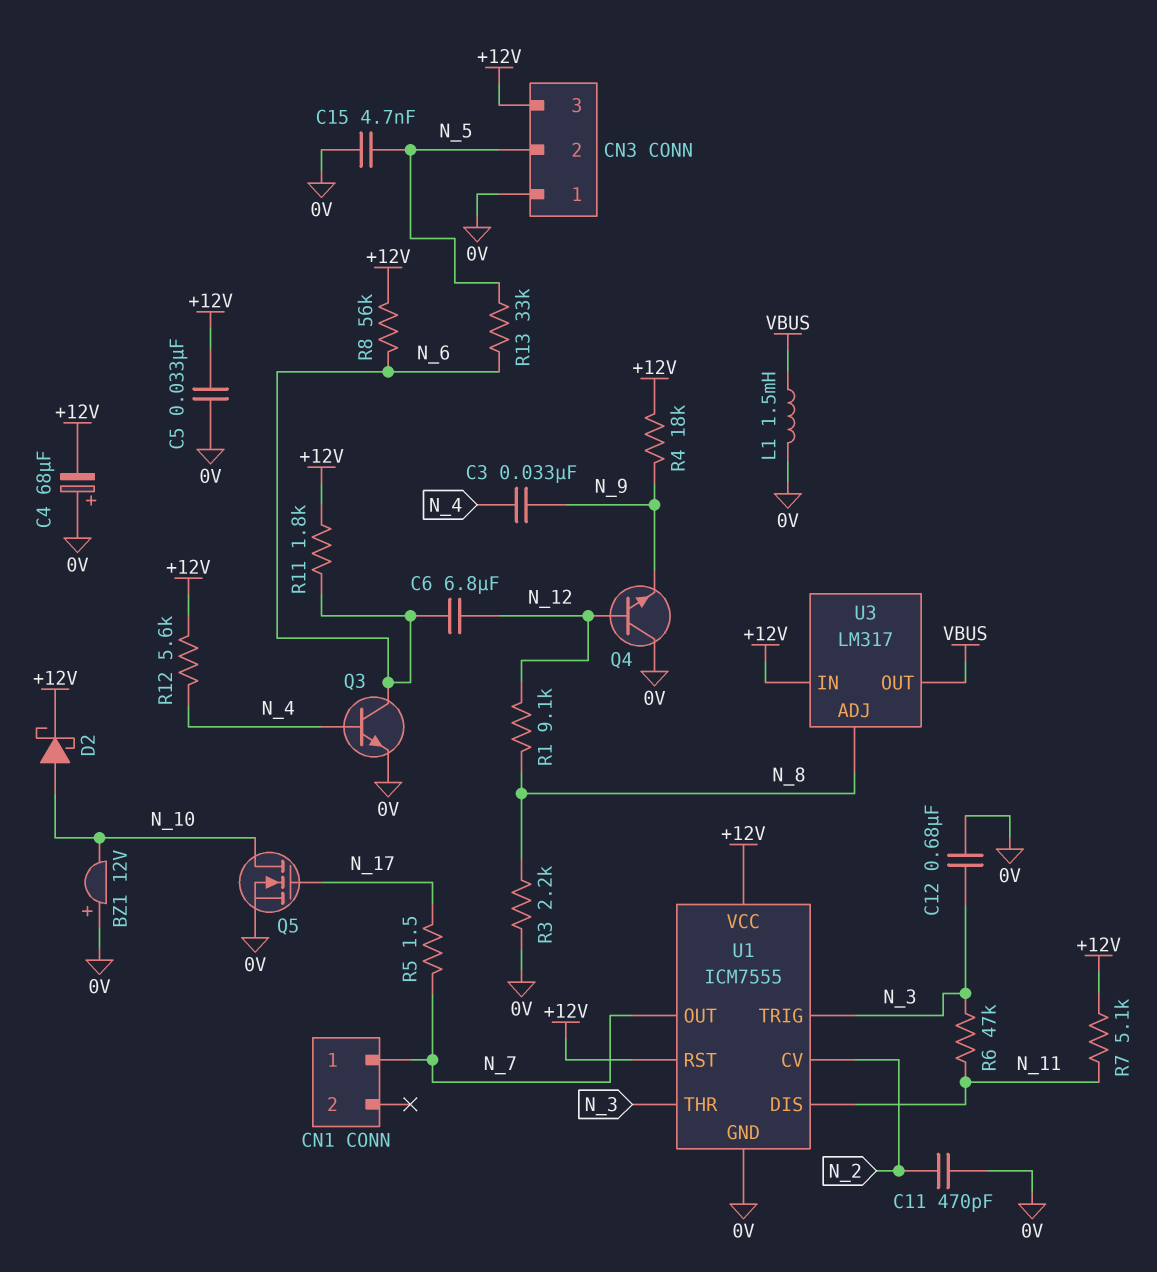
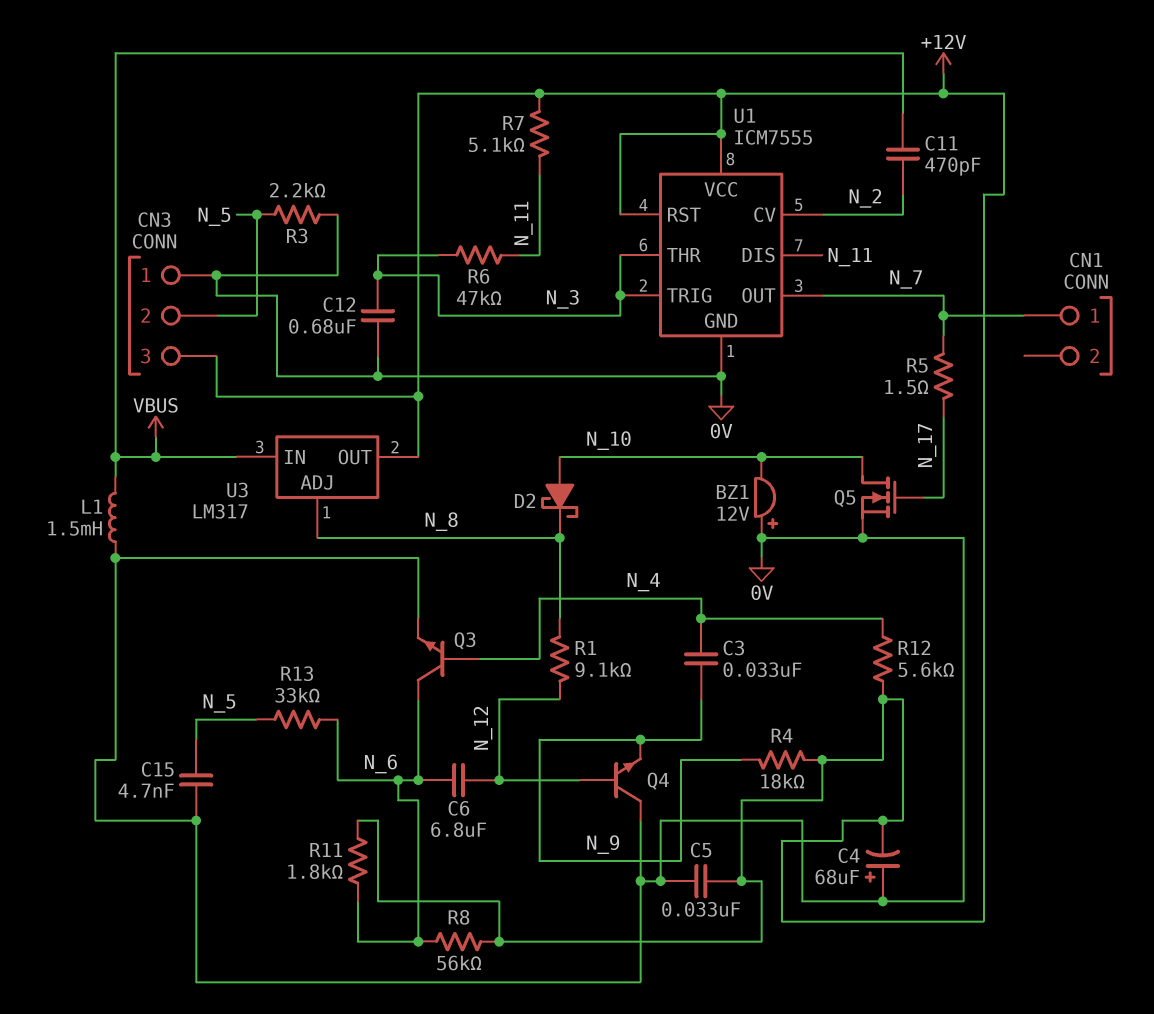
C11: 470pF (0V, N_2) -> 470pF (N_2, VBUS)
D2: schottky (A N_10, K +12V) -> schottky (A N_10, K N_8)
R3: 2.2k (0V, N_8) -> 2.2k (0V, N_5)
U3 pin IN: +12V -> VBUS
U3 pin OUT: VBUS -> +12V

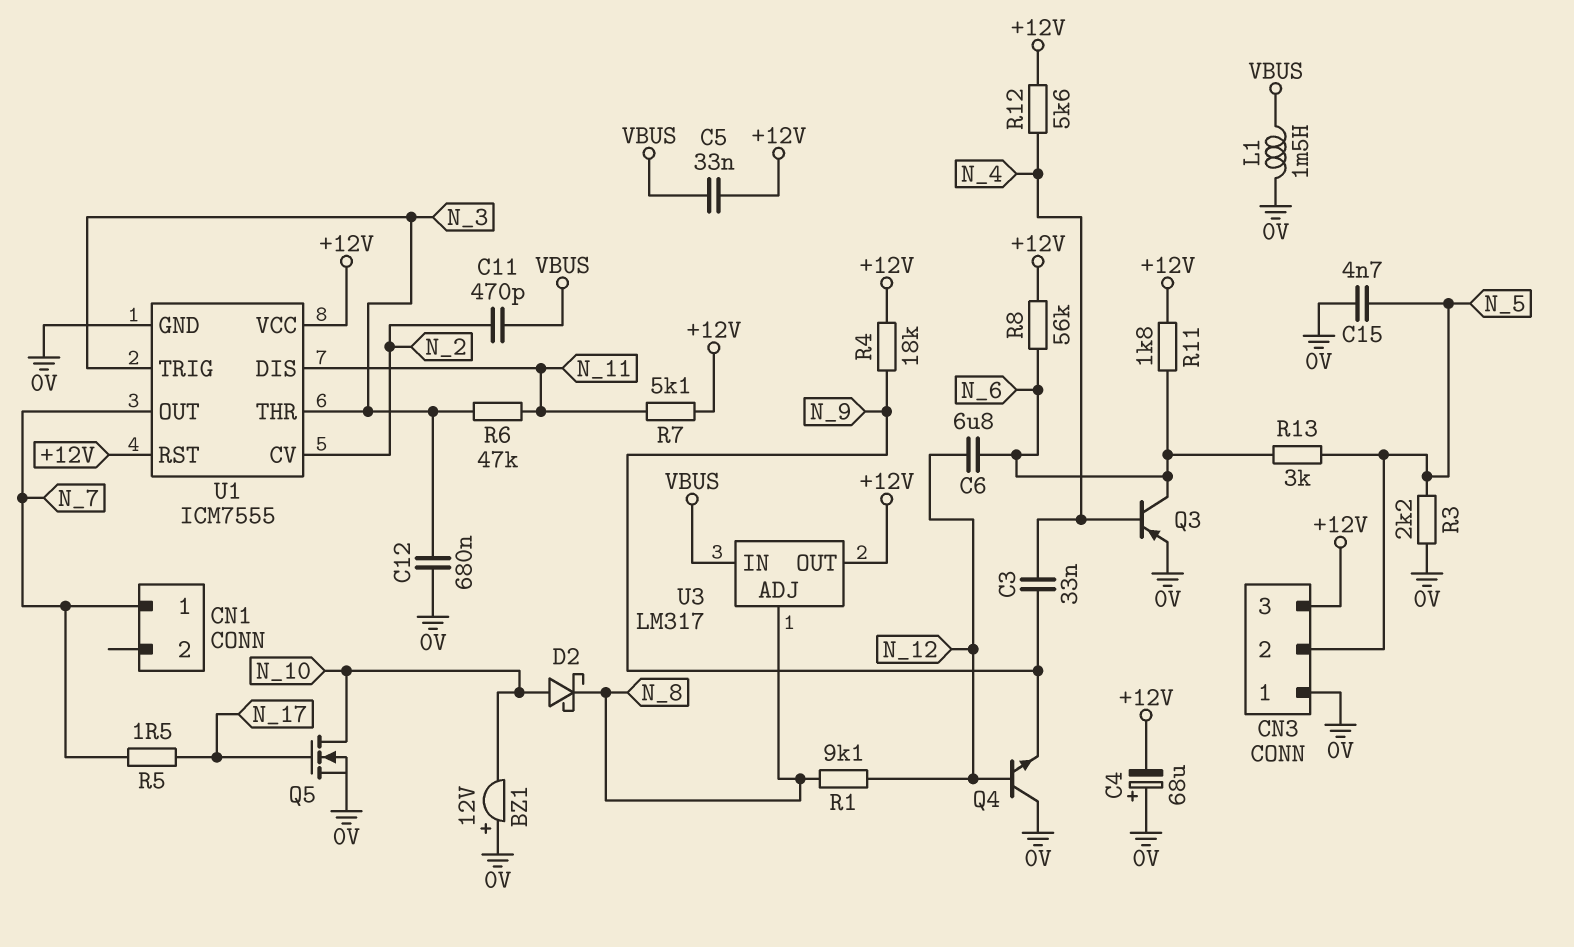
C5: 33nF (+12V, 0V) -> 33nF (+12V, VBUS)
Q3: NPN (B N_4, C N_6, E 0V) -> PNP (B N_4, C N_6, E 0V)
R13: 33k (N_5, N_6) -> 3k (N_5, N_6)

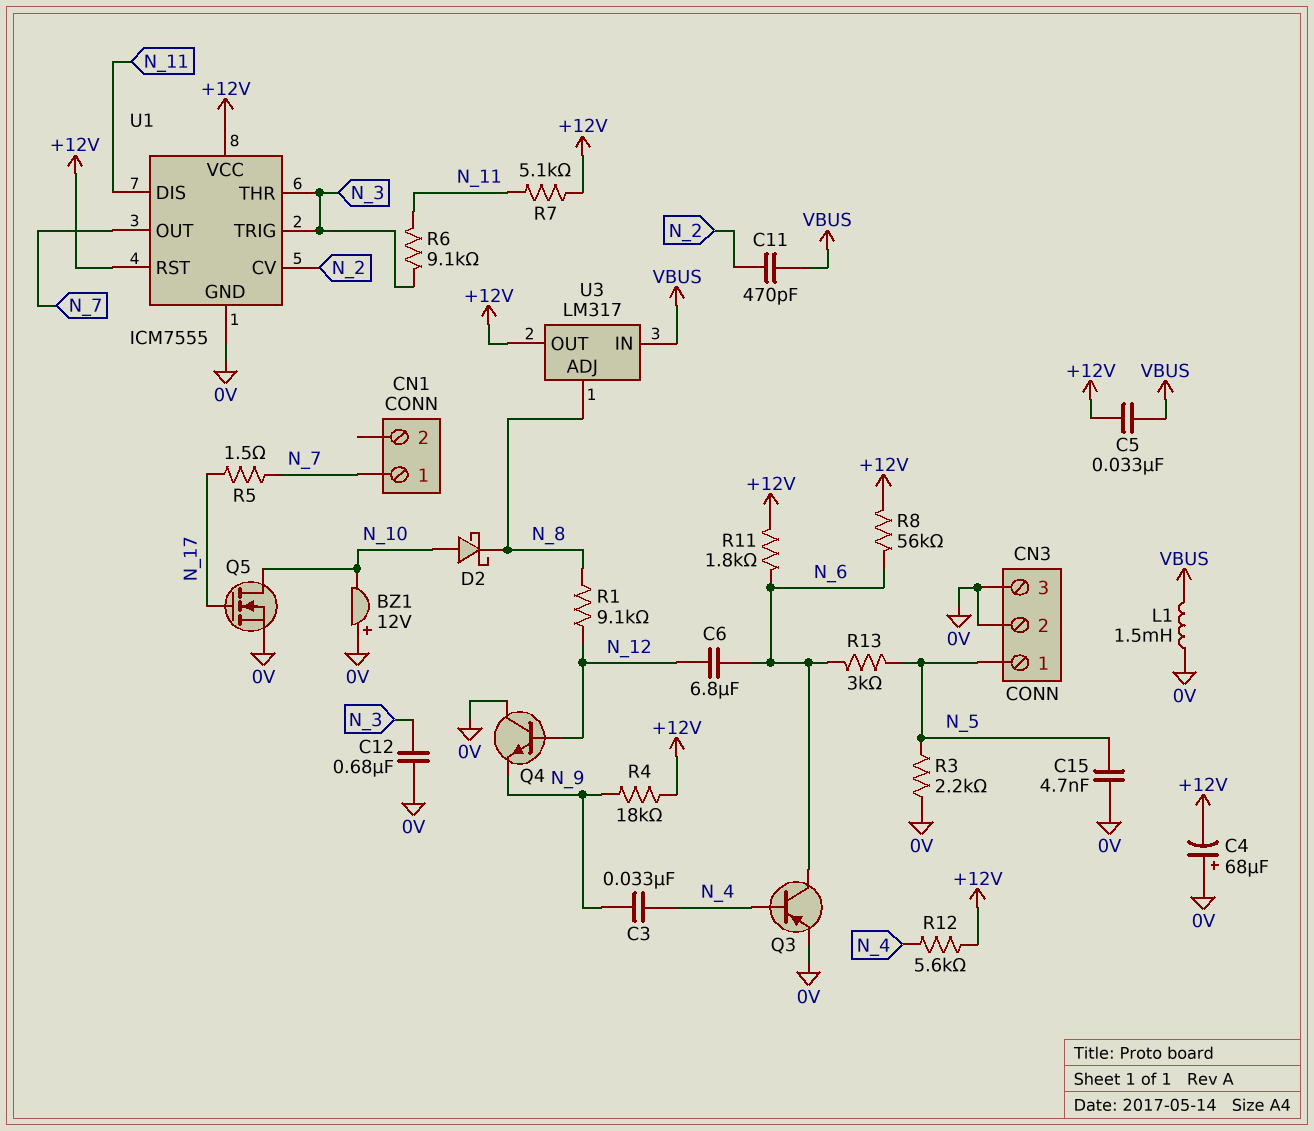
CN3 pin 1: 0V -> N_5
CN3 pin 2: N_5 -> 0V
CN3 pin 3: +12V -> 0V
R6: 47k (N_3, N_11) -> 9.1k (N_3, N_11)

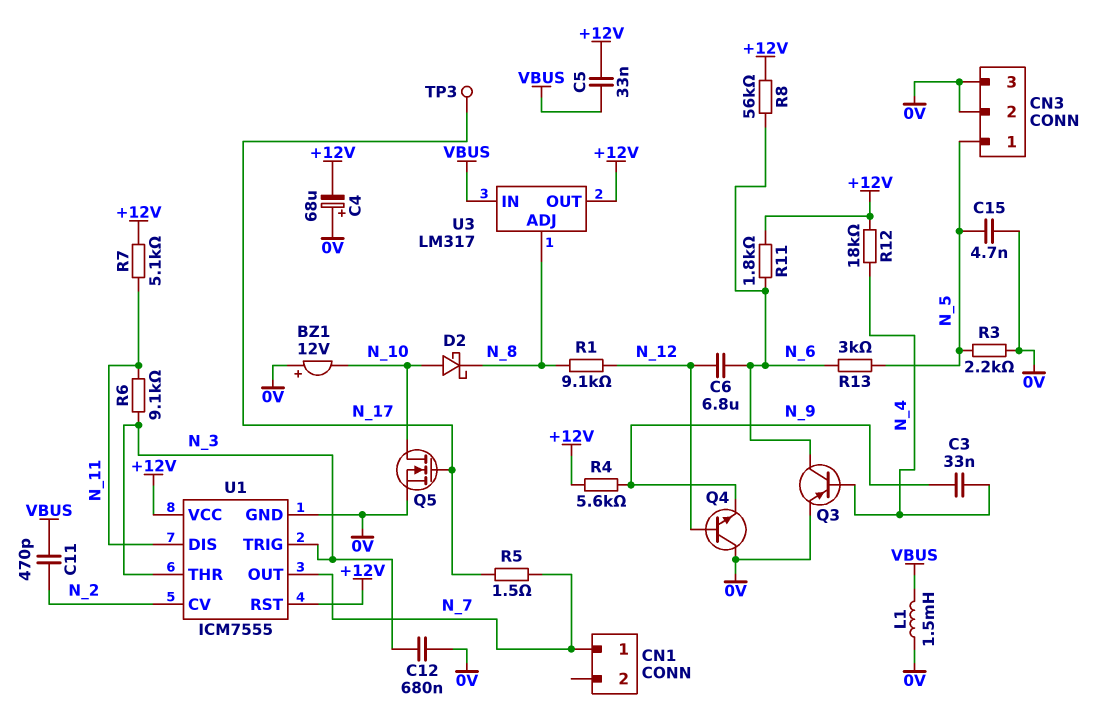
R4: 18k (+12V, N_9) -> 5.6k (+12V, N_9)
R12: 5.6k (+12V, N_4) -> 18k (+12V, N_4)
TP3: none -> test point (N_17)

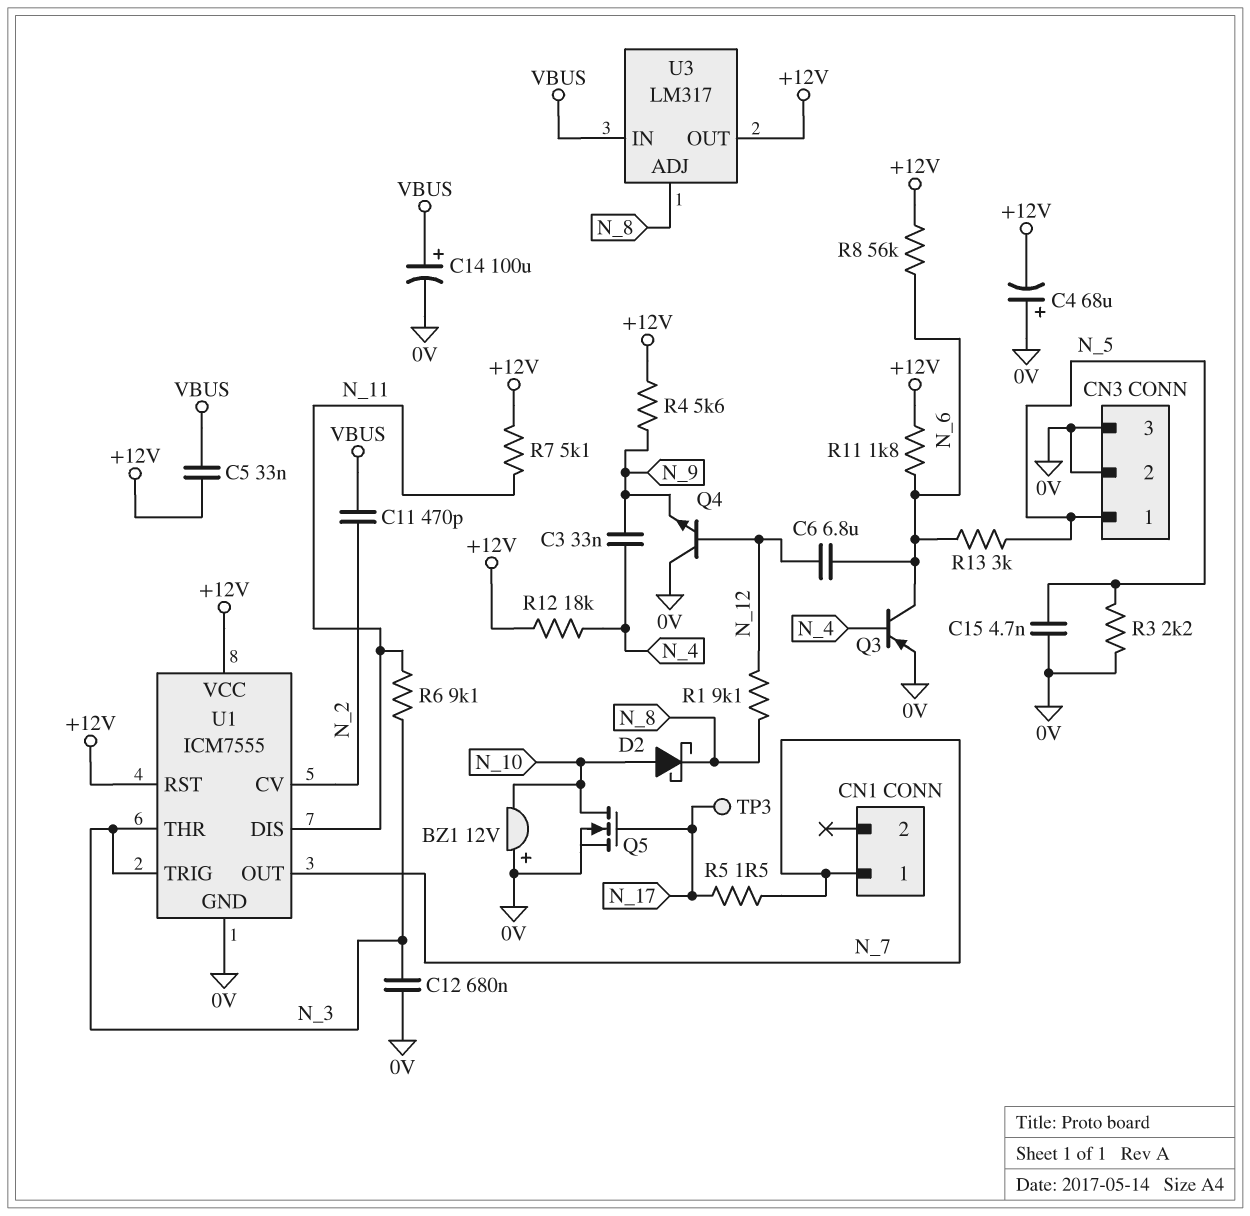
C14: none -> 100uF (plus VBUS, minus 0V)
L1: 1.5mH (0V, VBUS) -> none

